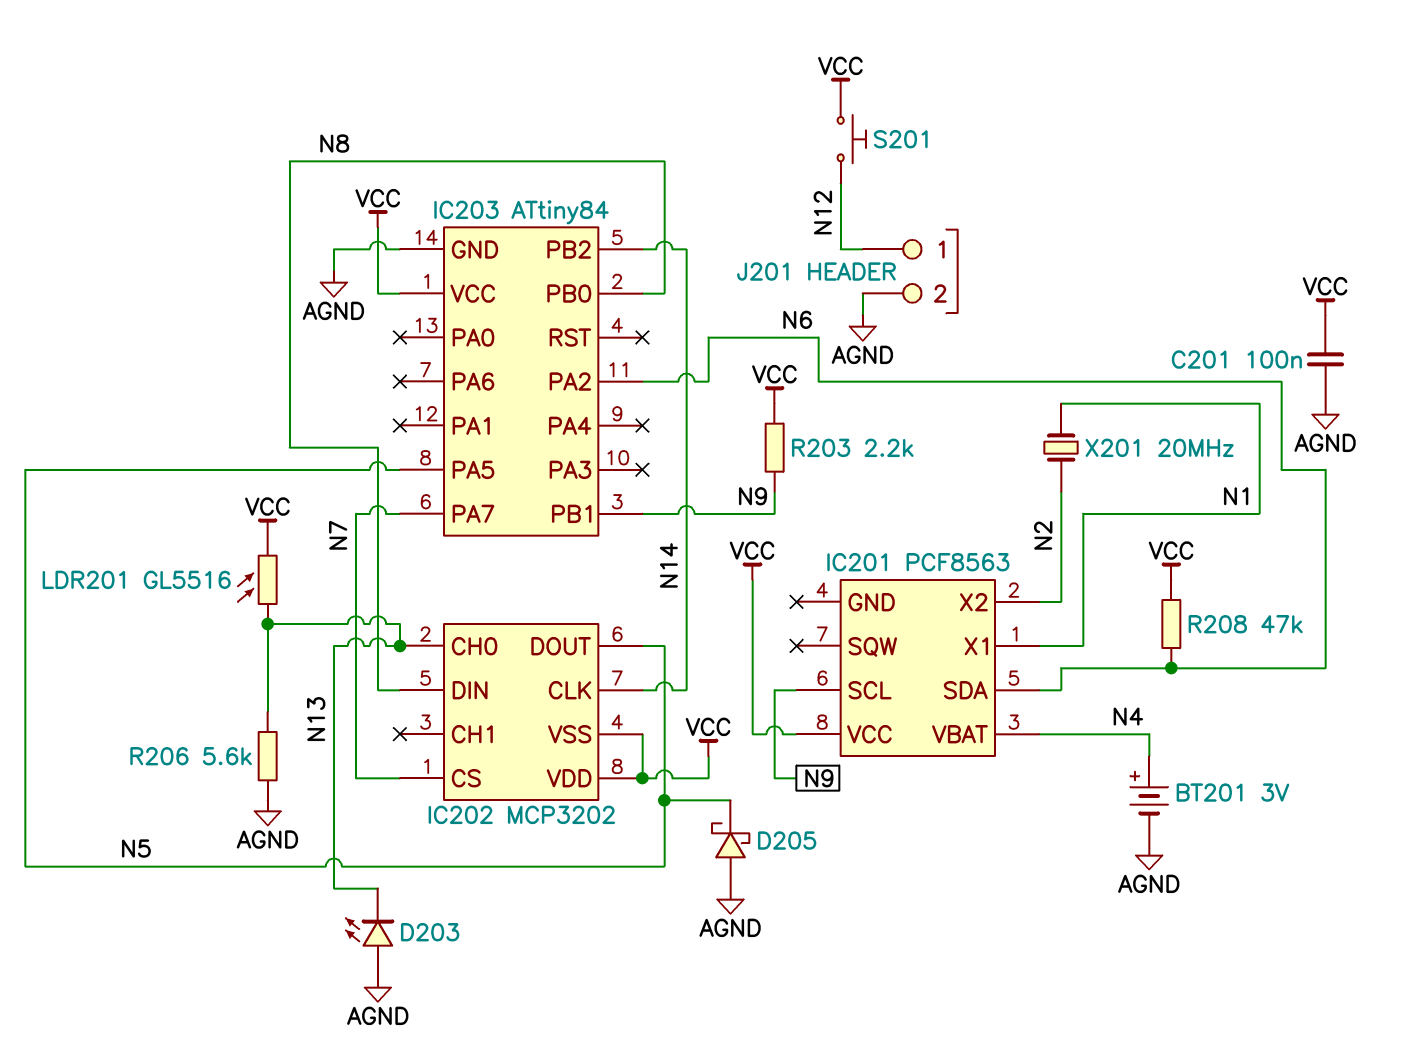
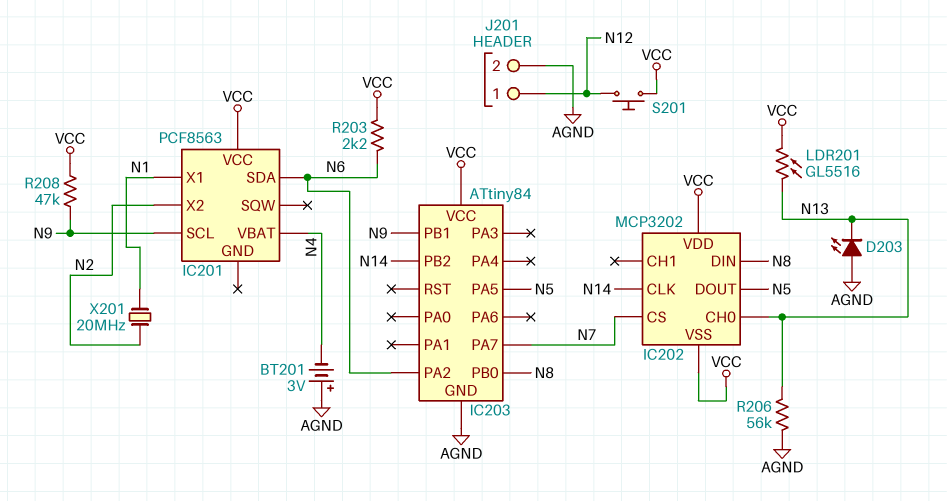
BT201: 3V (plus N4, minus AGND) -> 3V (plus AGND, minus N4)
C201: 100nF (AGND, VCC) -> none
D205: schottky (A AGND, K N5) -> none
R203: 2.2k (N9, VCC) -> 2.2k (N6, VCC)
R206: 5.6k (AGND, N13) -> 56k (AGND, N13)
R208: 47k (N6, VCC) -> 47k (N9, VCC)

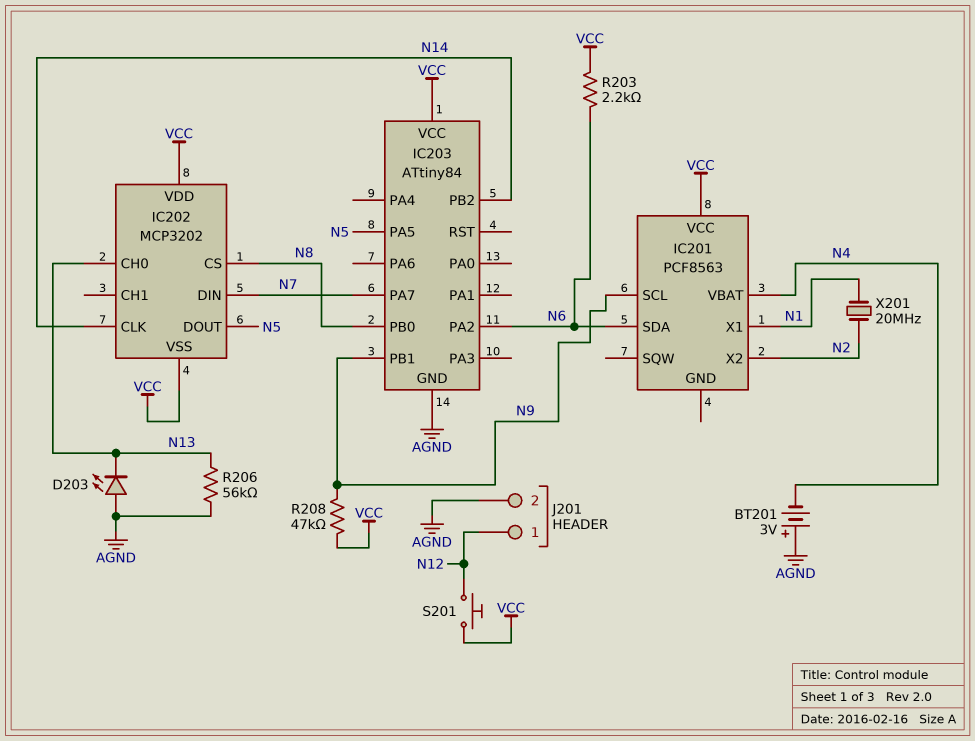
IC202 pin CS: N7 -> N8
IC202 pin DIN: N8 -> N7
LDR201: GL5516 (N13, VCC) -> none

